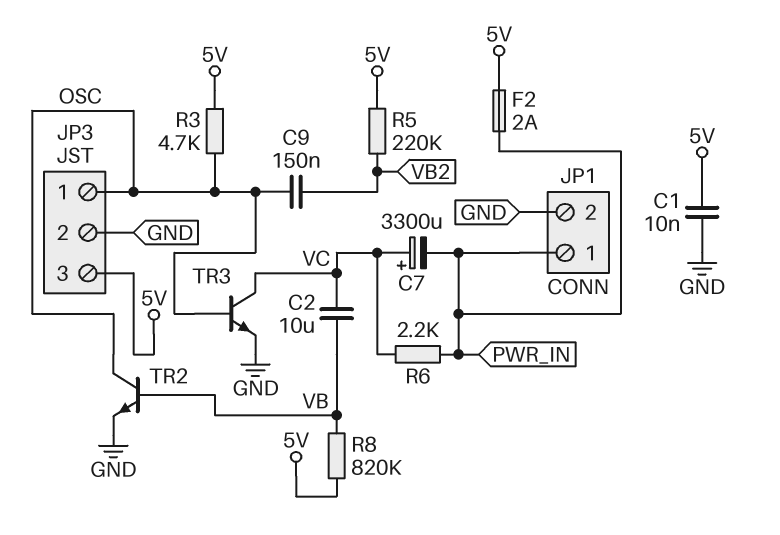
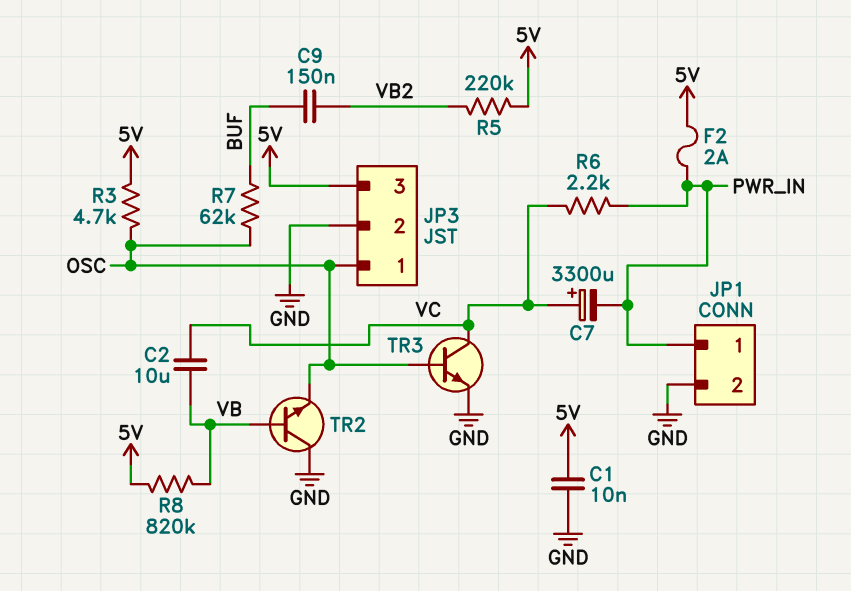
C9: 150nF (OSC, VB2) -> 150nF (BUF, VB2)
R7: none -> 62k (BUF, OSC)
TR2: NPN (B VB, C OSC, E GND) -> NPN (B VB, C GND, E OSC)

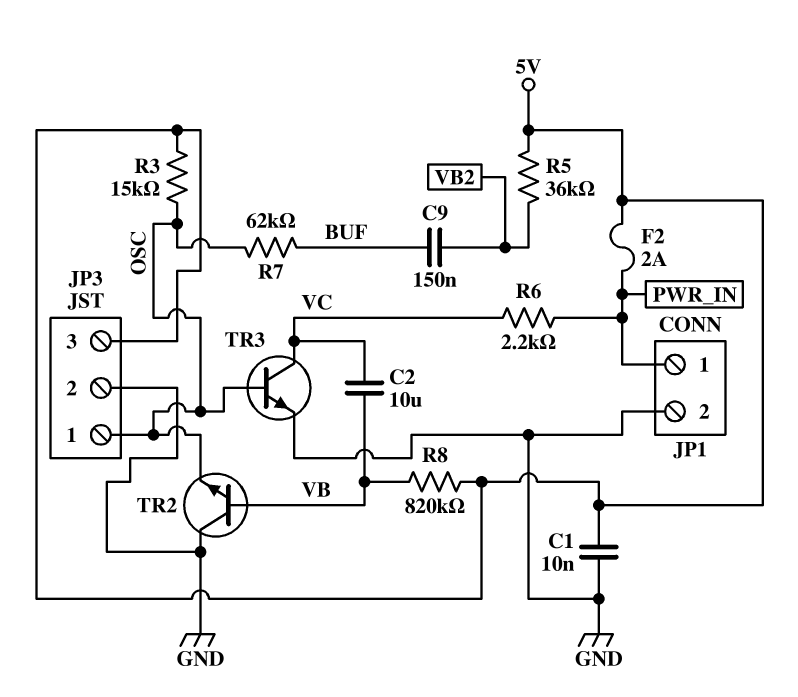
C7: 3300uF (plus VC, minus PWR_IN) -> none
R3: 4.7k (5V, OSC) -> 15k (5V, OSC)
R5: 220k (5V, VB2) -> 36k (5V, VB2)

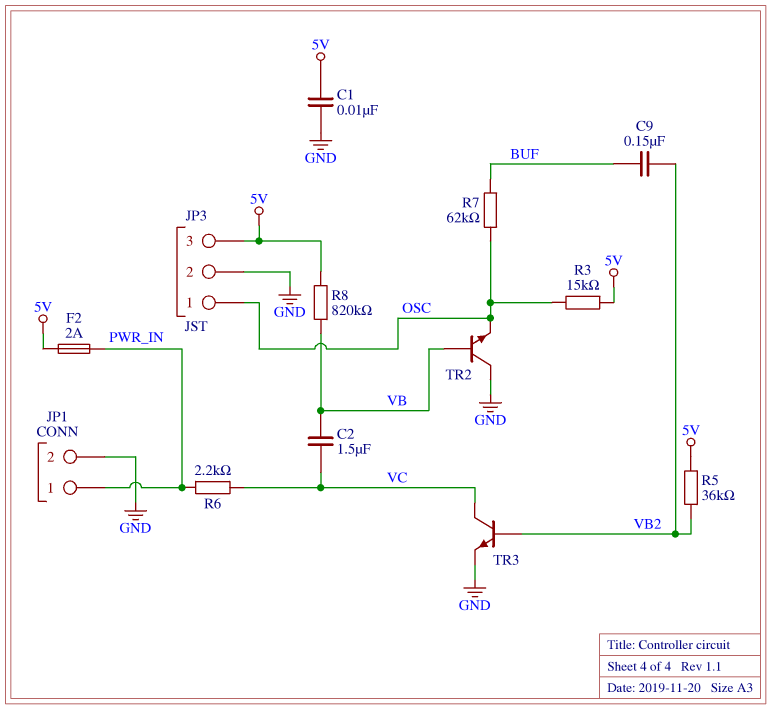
C2: 10uF (VB, VC) -> 1.5uF (VB, VC)
TR3: NPN (B OSC, C VC, E GND) -> NPN (B VB2, C VC, E GND)

